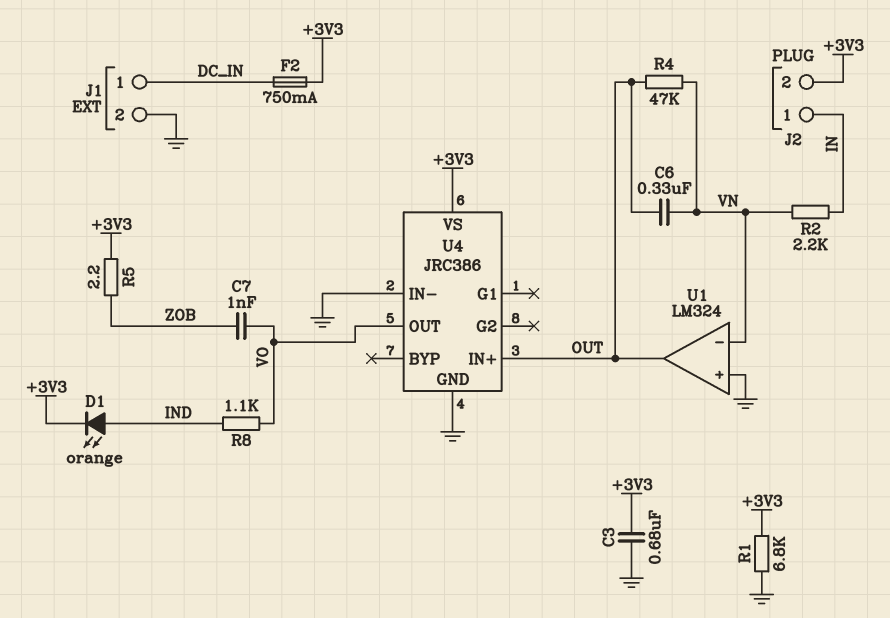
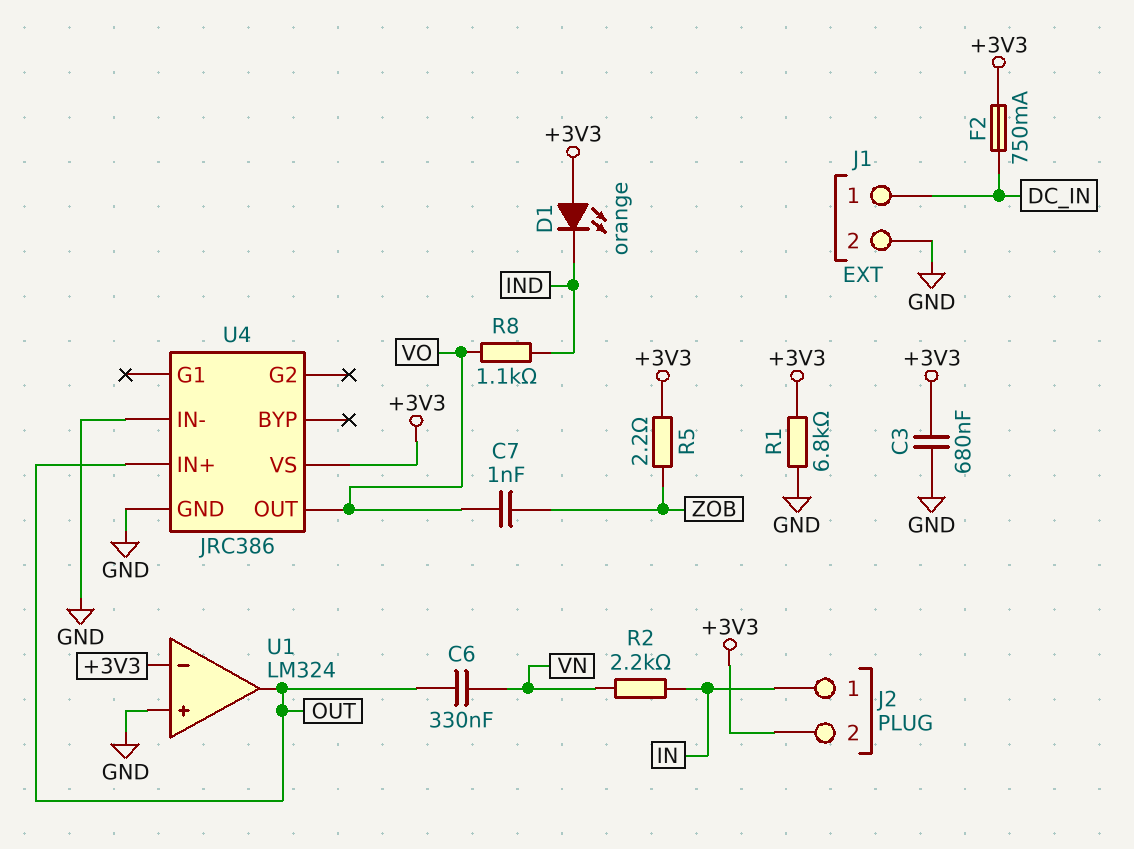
D1: LED orange (A IND, K +3V3) -> LED orange (A +3V3, K IND)
R4: 47k (OUT, VN) -> none
U1 pin in-: VN -> +3V3

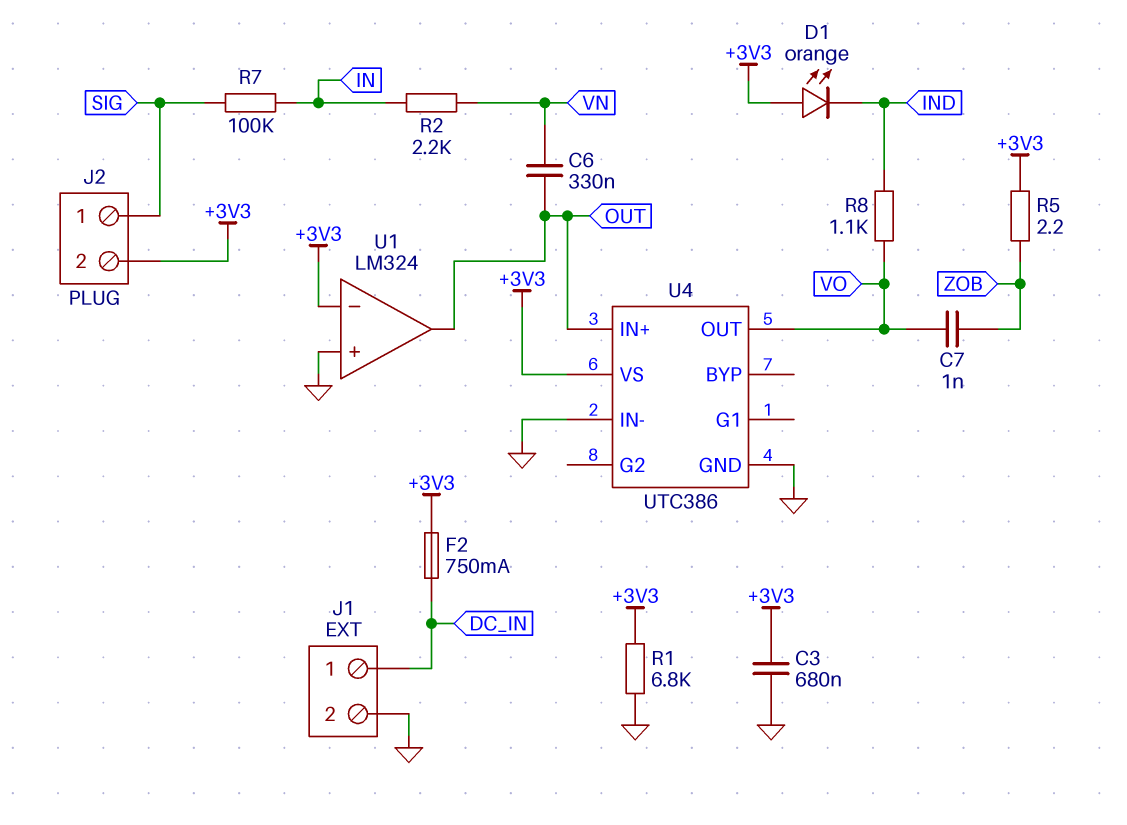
J2 pin 1: IN -> SIG
R7: none -> 100k (IN, SIG)
U4: JRC386 -> UTC386

